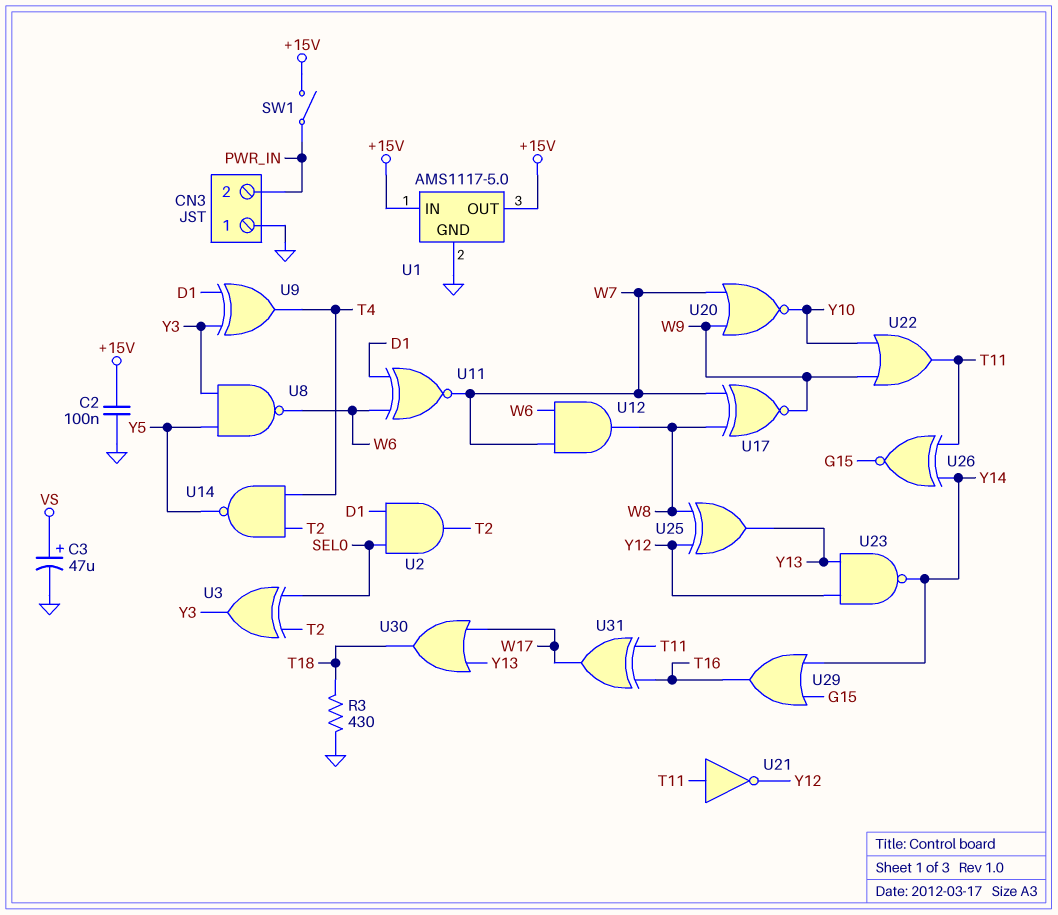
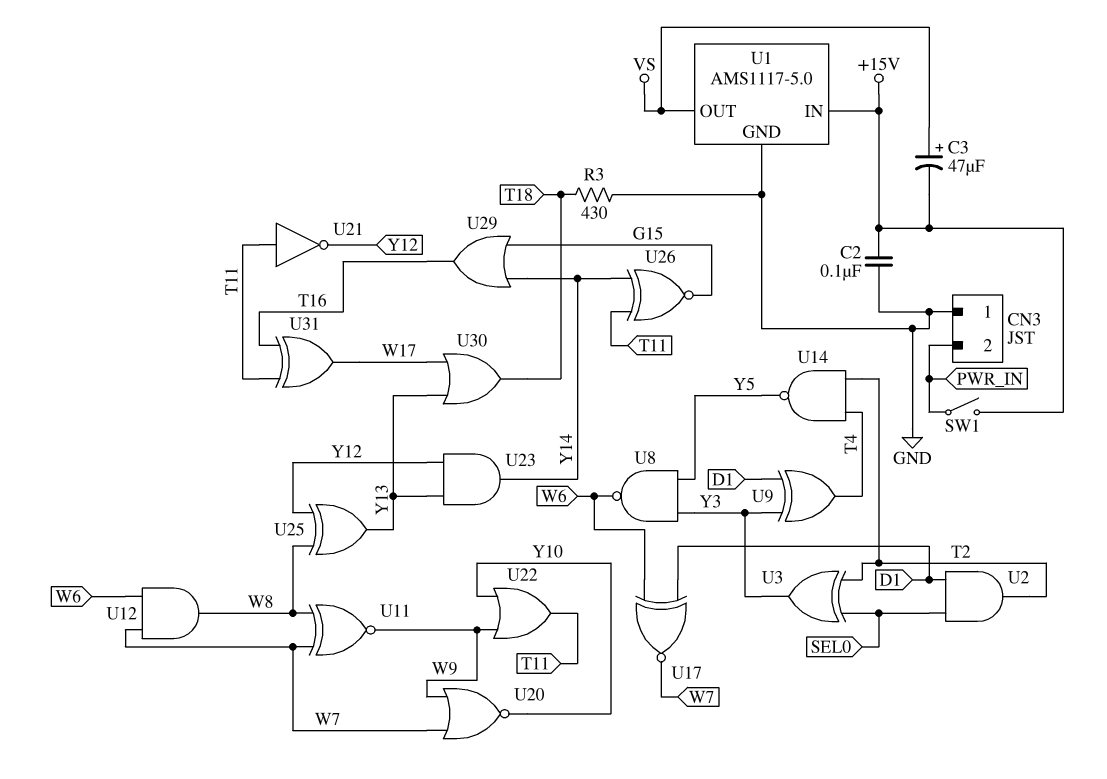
C3: 47uF (plus VS, minus GND) -> 47uF (plus VS, minus +15V)
U1 pin OUT: +15V -> VS
U11: XNOR (in D1, in W6, out W7) -> XNOR (in W7, in W8, out W9)
U17: XNOR (in W7, in W8, out W9) -> XNOR (in D1, in W6, out W7)
U23: NAND (in Y12, in Y13, out Y14) -> AND (in Y12, in Y13, out Y14)

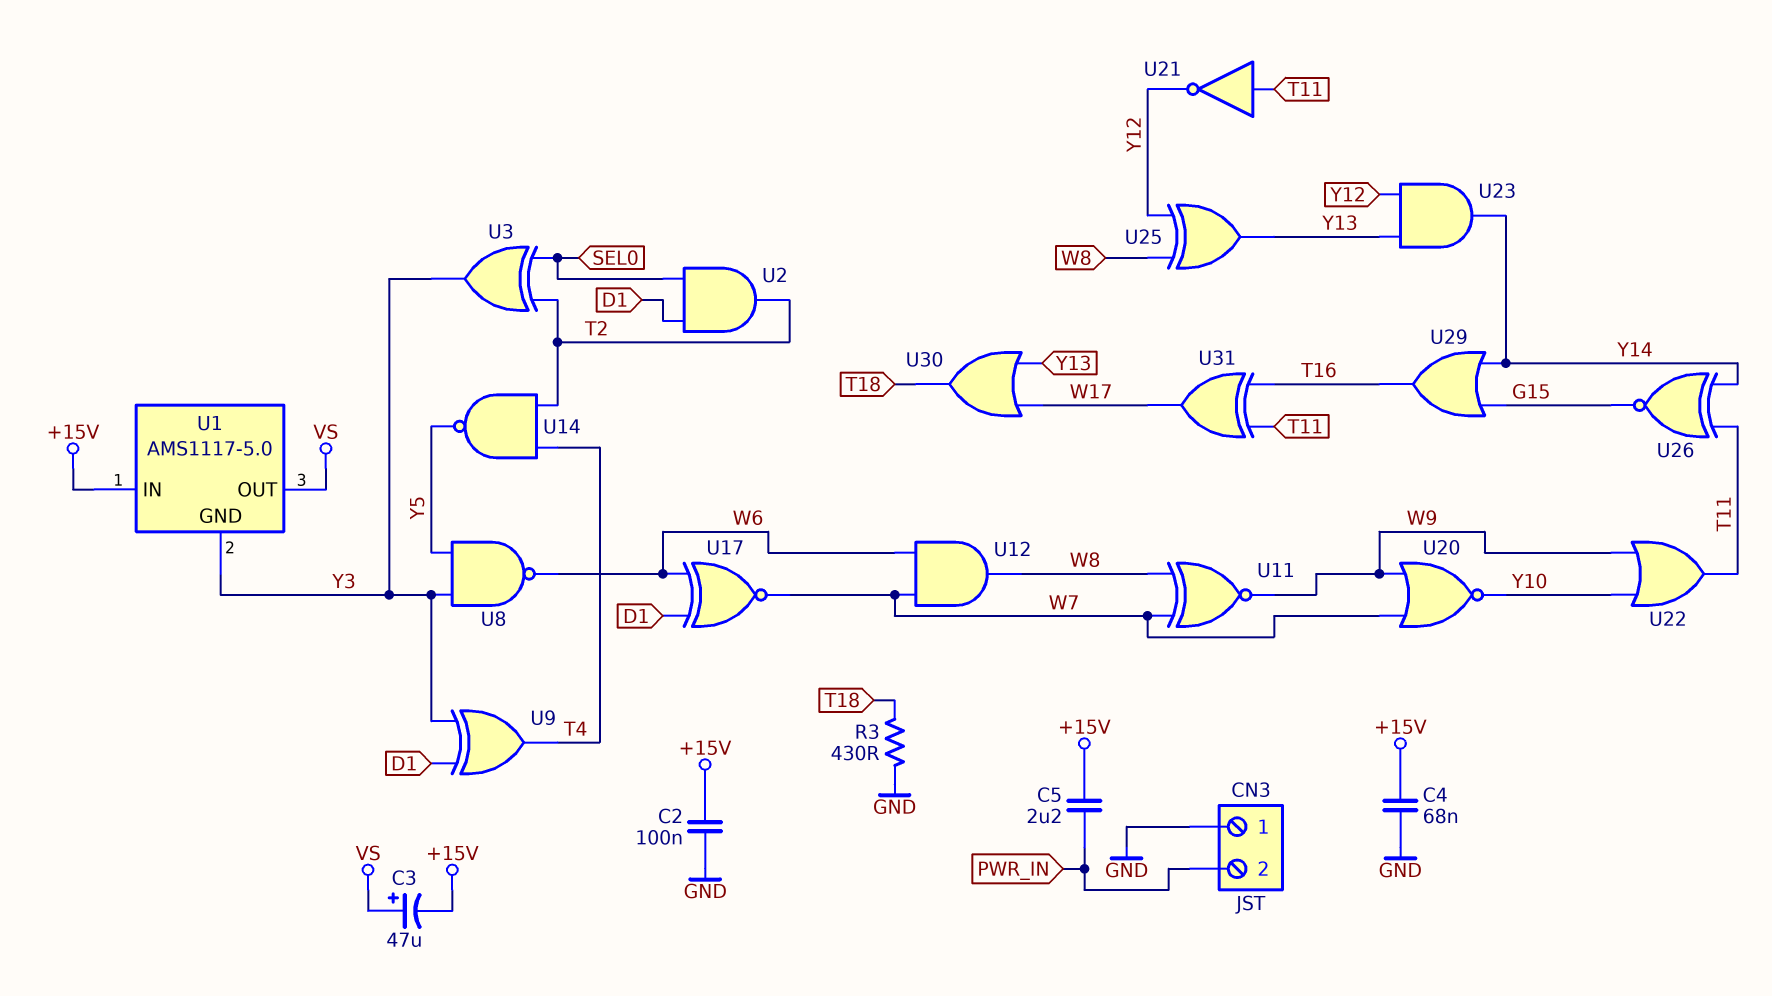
C4: none -> 68nF (+15V, GND)
C5: none -> 2.2uF (+15V, PWR_IN)
SW1: switch (+15V, PWR_IN) -> none
U1 pin GND: GND -> Y3

